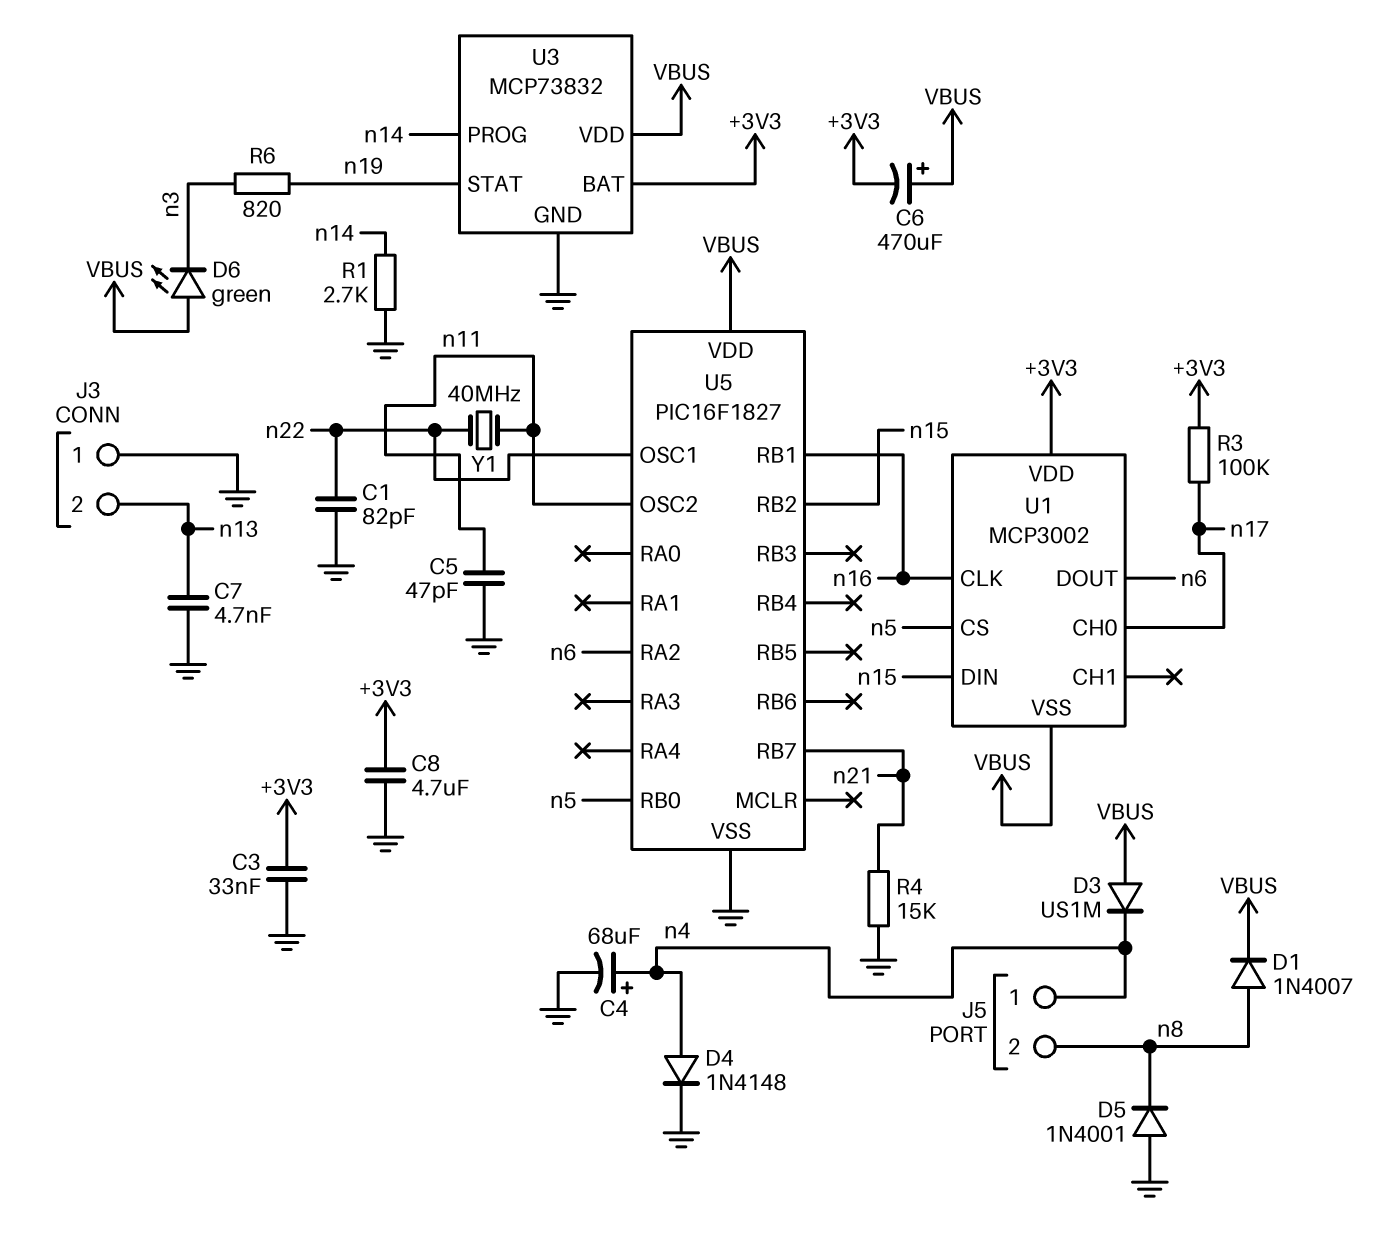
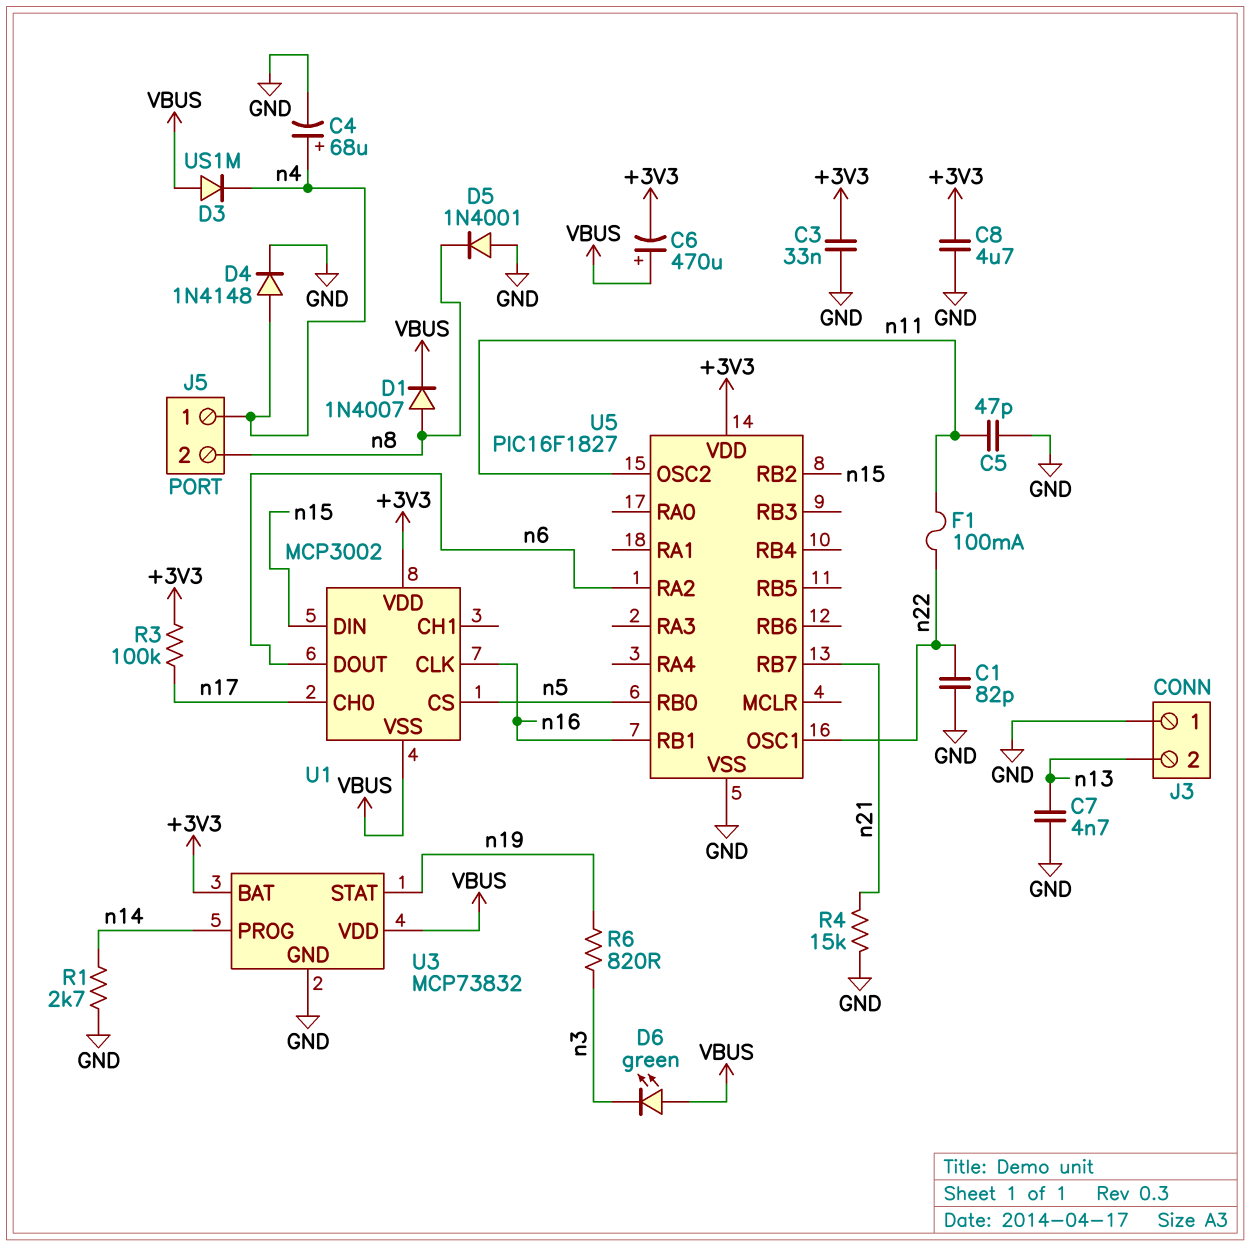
F1: none -> 100mA (n11, n22)
U5 pin VDD: VBUS -> +3V3
Y1: 40MHz (n11, n22) -> none

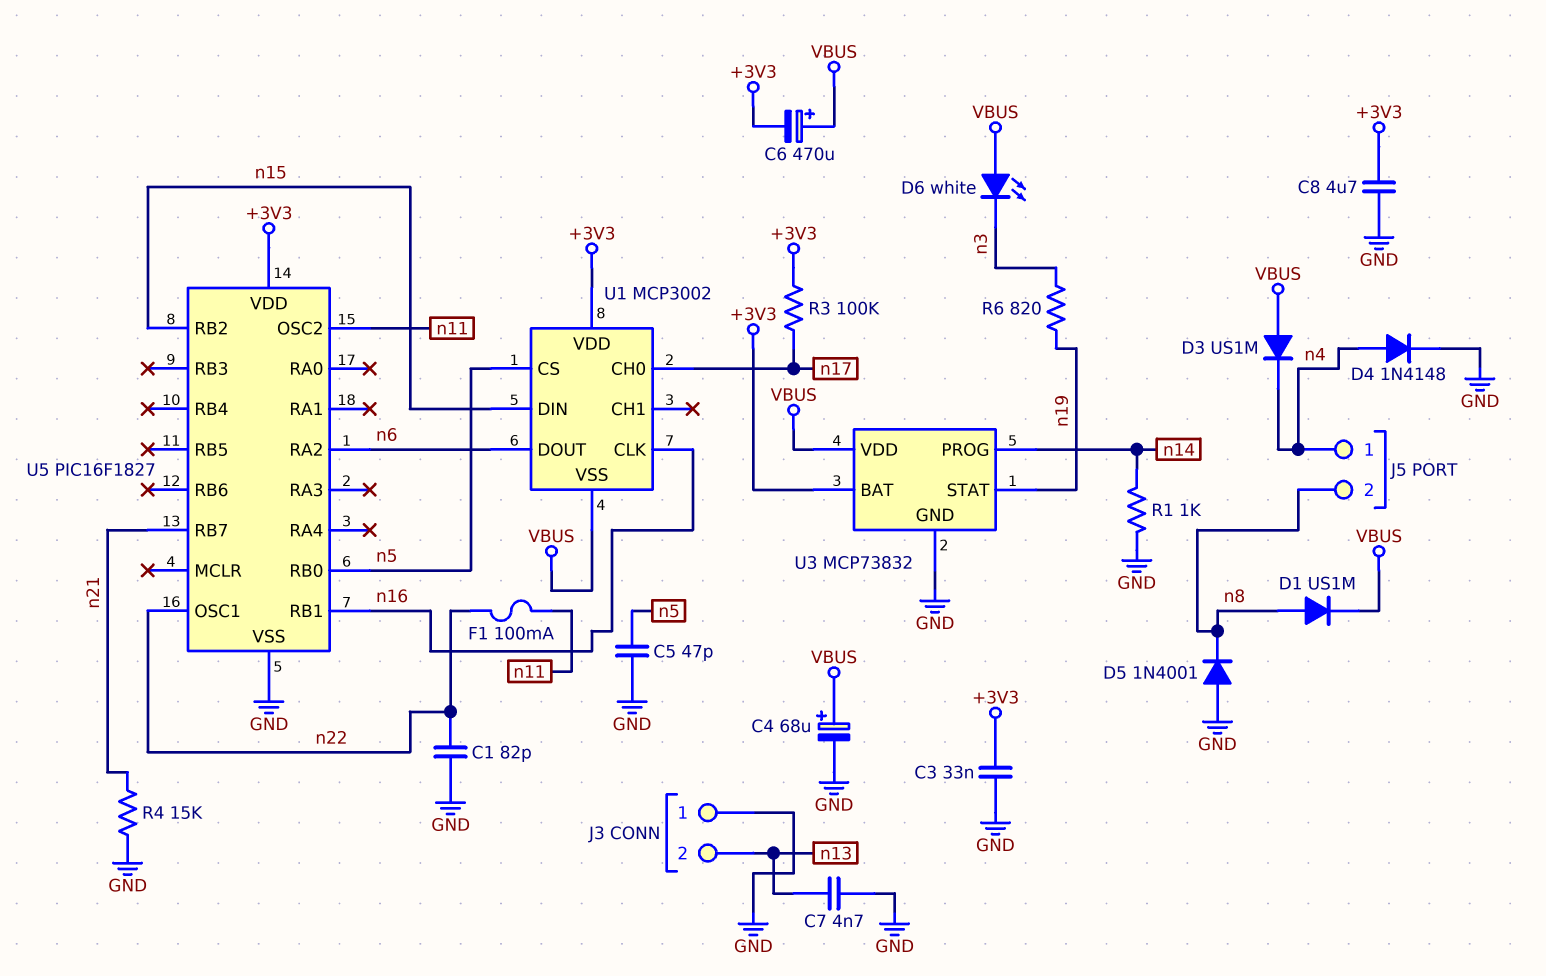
C4: 68uF (plus n4, minus GND) -> 68uF (plus VBUS, minus GND)
C5: 47pF (GND, n11) -> 47pF (GND, n5)
D1: diode 1N4007 (A n8, K VBUS) -> diode US1M (A n8, K VBUS)
D6: LED green (A VBUS, K n3) -> LED white (A VBUS, K n3)
R1: 2.7k (GND, n14) -> 1k (GND, n14)

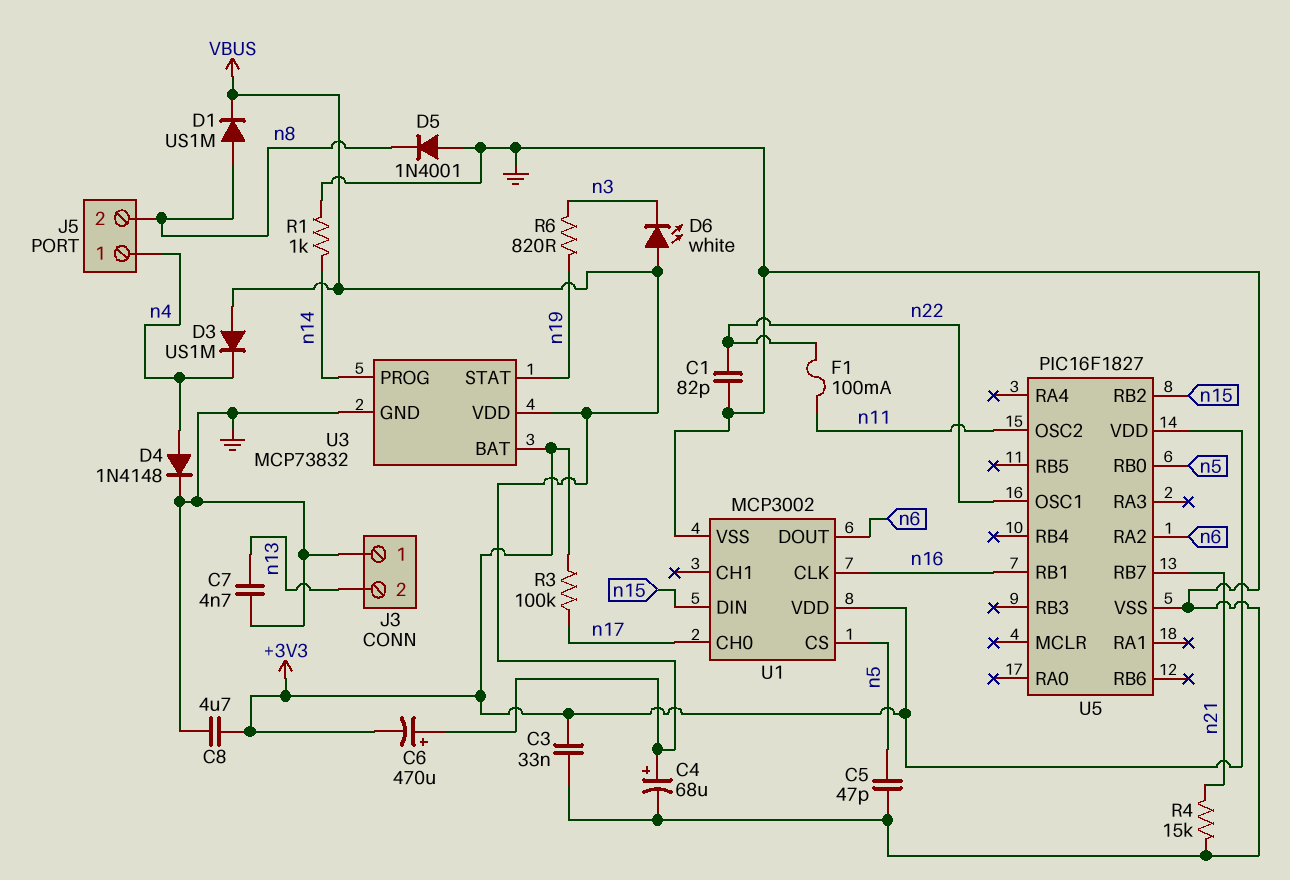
U1 pin VSS: VBUS -> GND

